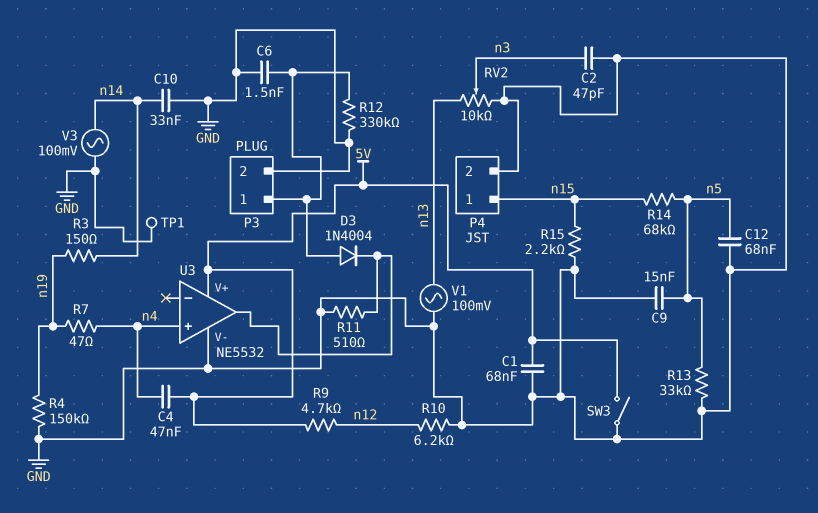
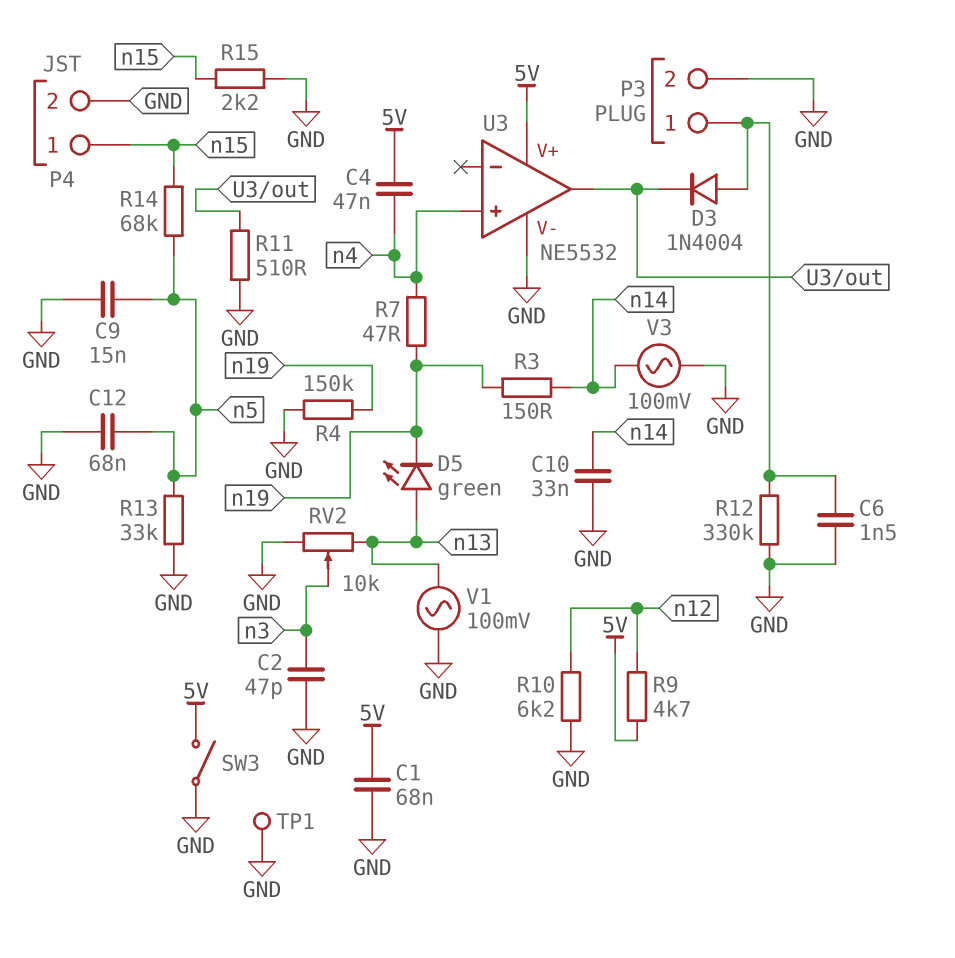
D5: none -> LED green (A n13, K n19)

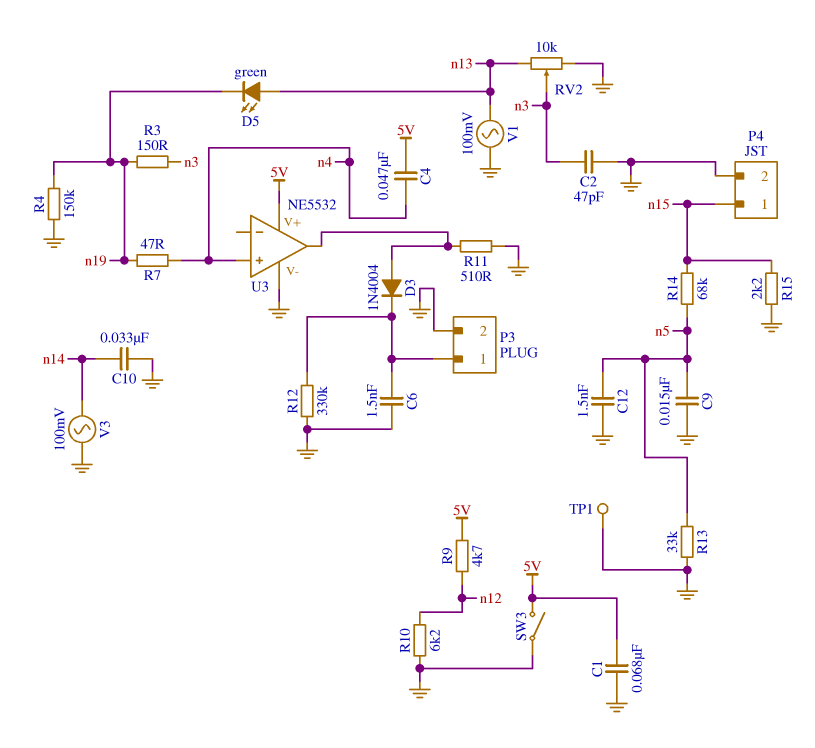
C12: 68nF (GND, n5) -> 1.5nF (GND, n5)
D3: diode 1N4004 (A P3/1, K U3/out) -> diode 1N4004 (A U3/out, K P3/1)
R3: 150 (n14, n19) -> 150 (n3, n19)

